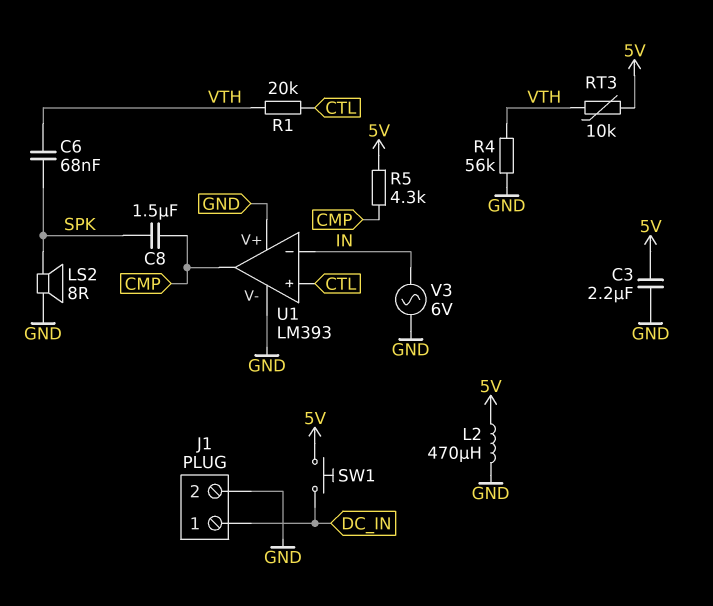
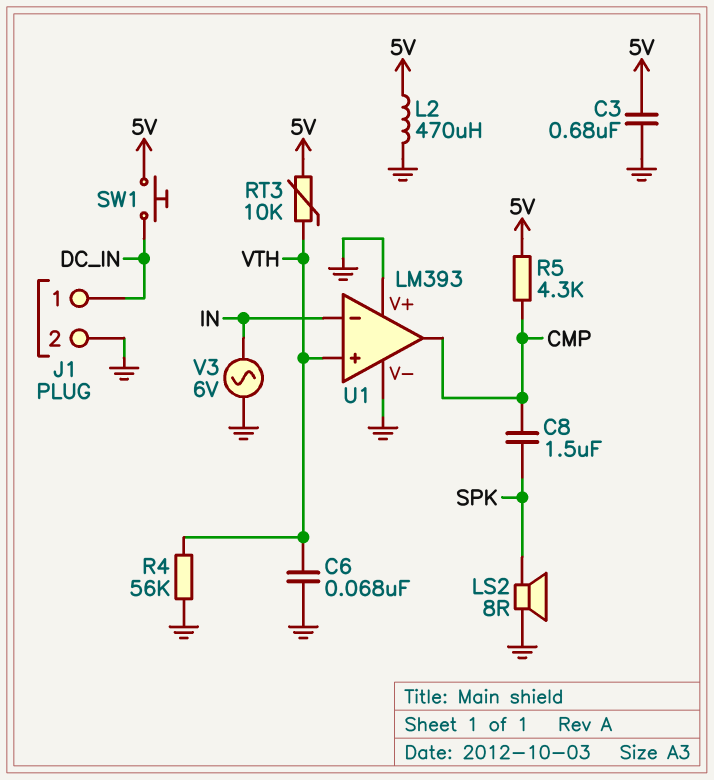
C3: 2.2uF (5V, GND) -> 680nF (5V, GND)
C6: 68nF (SPK, VTH) -> 68nF (GND, VTH)
R1: 20k (CTL, VTH) -> none
U1 pin in+: CTL -> VTH

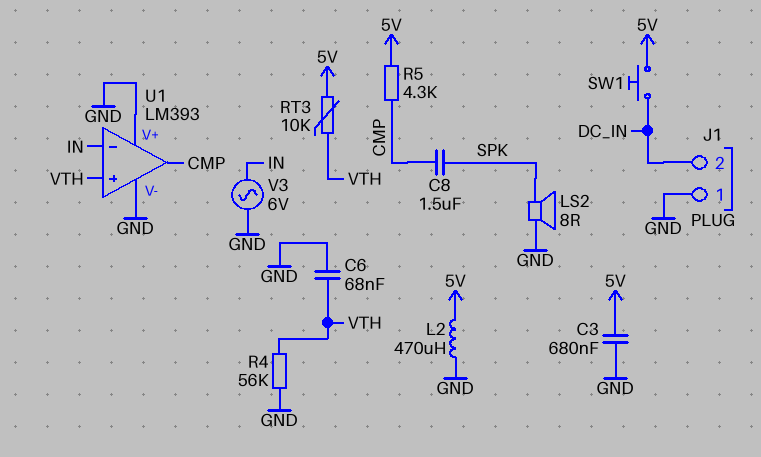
J1 pin 1: DC_IN -> GND
J1 pin 2: GND -> DC_IN

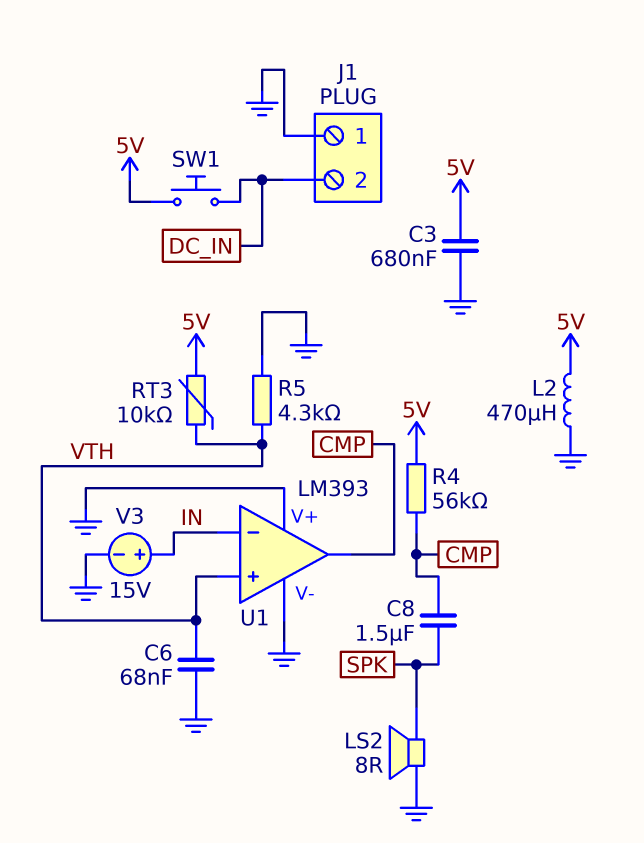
R4: 56k (GND, VTH) -> 56k (5V, CMP)
R5: 4.3k (5V, CMP) -> 4.3k (GND, VTH)
V3: AC 6V (GND, IN) -> 15V (plus IN, minus GND)

